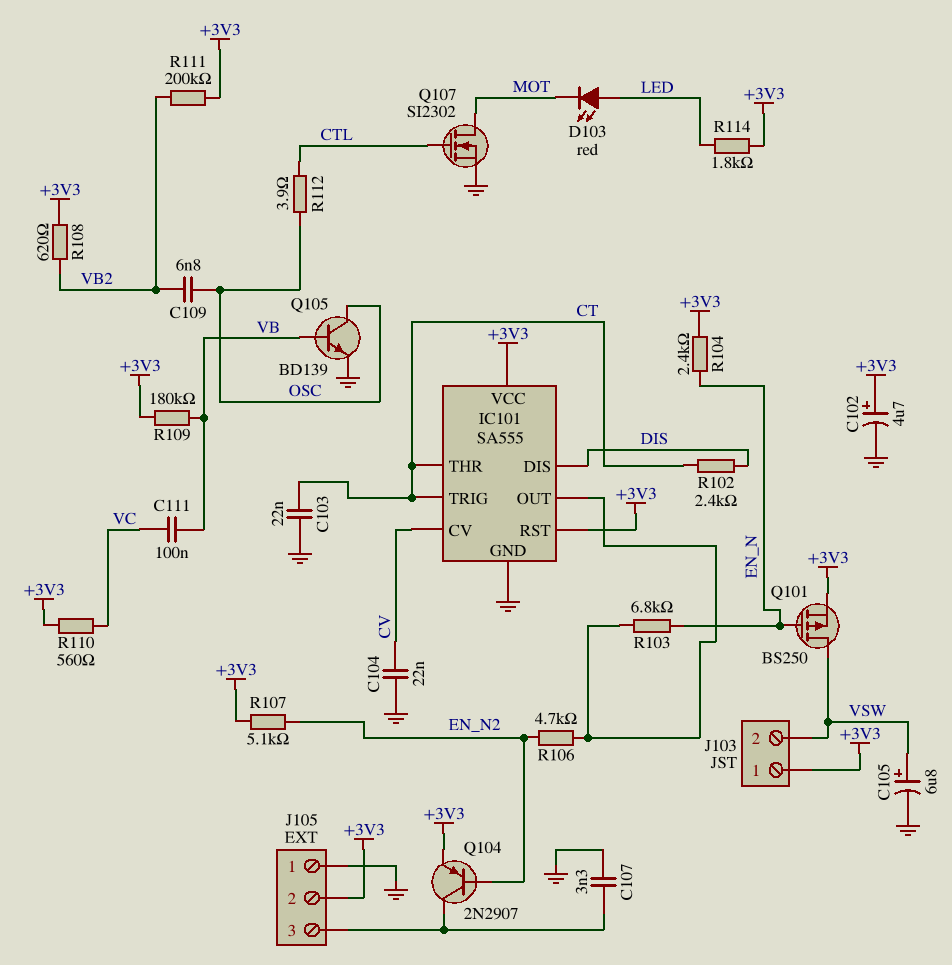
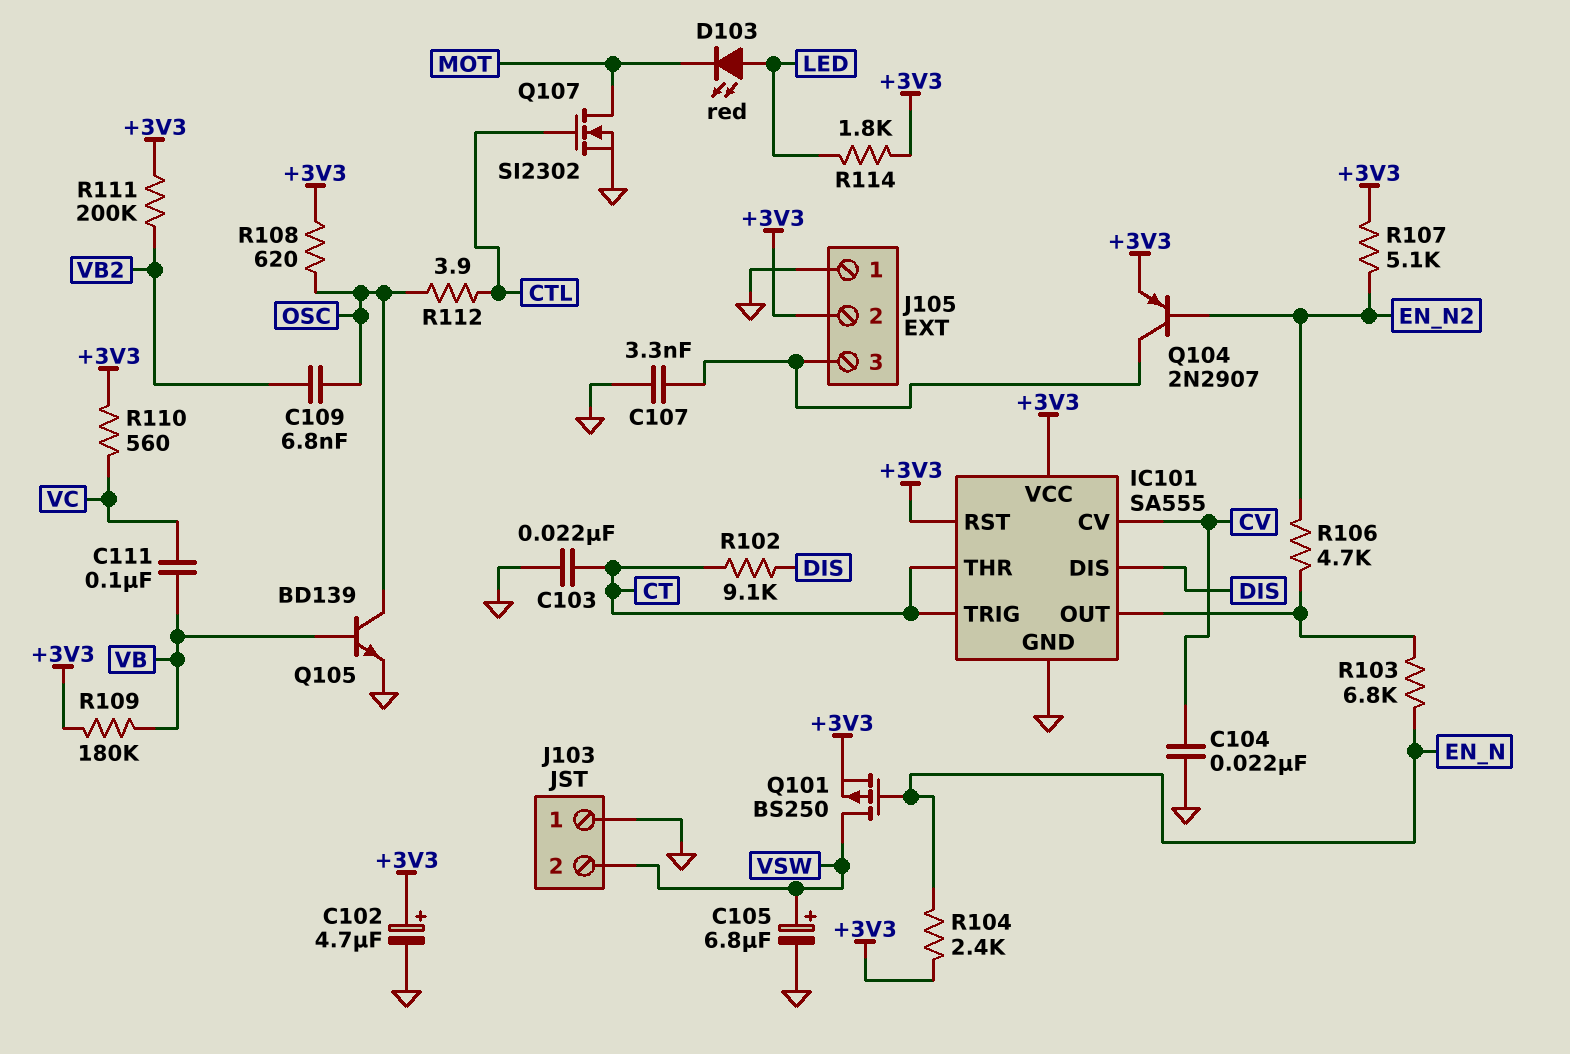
J103 pin 1: +3V3 -> GND
R102: 2.4k (CT, DIS) -> 9.1k (CT, DIS)
R108: 620 (+3V3, VB2) -> 620 (+3V3, OSC)

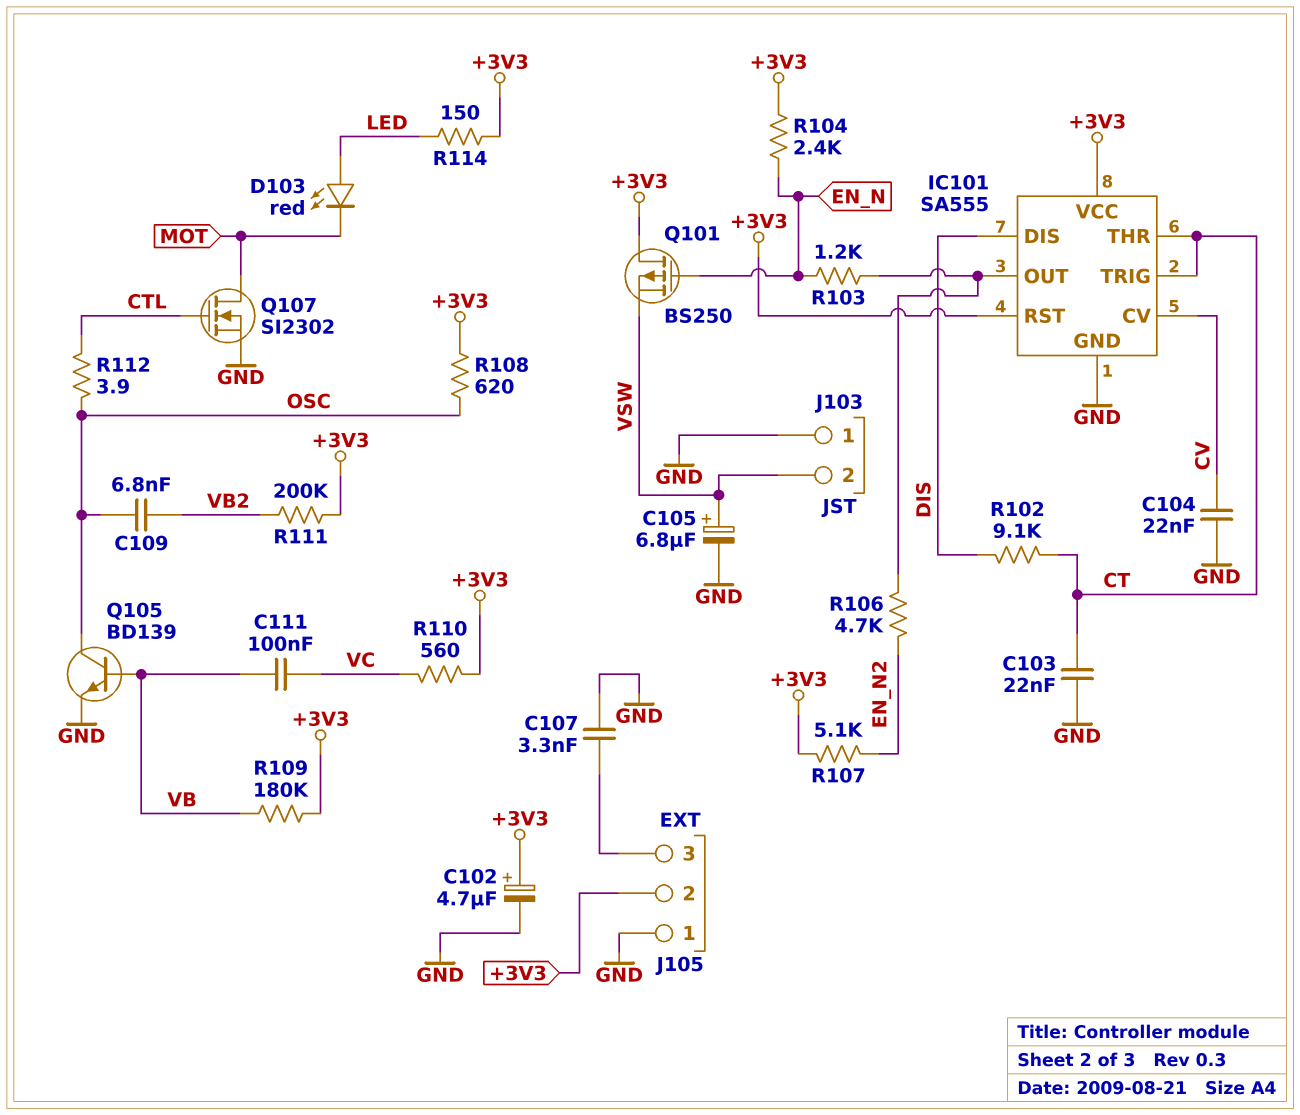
Q101: PMOS BS250 (G EN_N, D VSW, S +3V3) -> PMOS BS250 (G EN_N, D +3V3, S VSW)
Q104: PNP 2N2907 (B EN_N2, C J105/3, E +3V3) -> none
R103: 6.8k (EN_N, IC101/OUT) -> 1.2k (EN_N, IC101/OUT)
R114: 1.8k (+3V3, LED) -> 150 (+3V3, LED)

